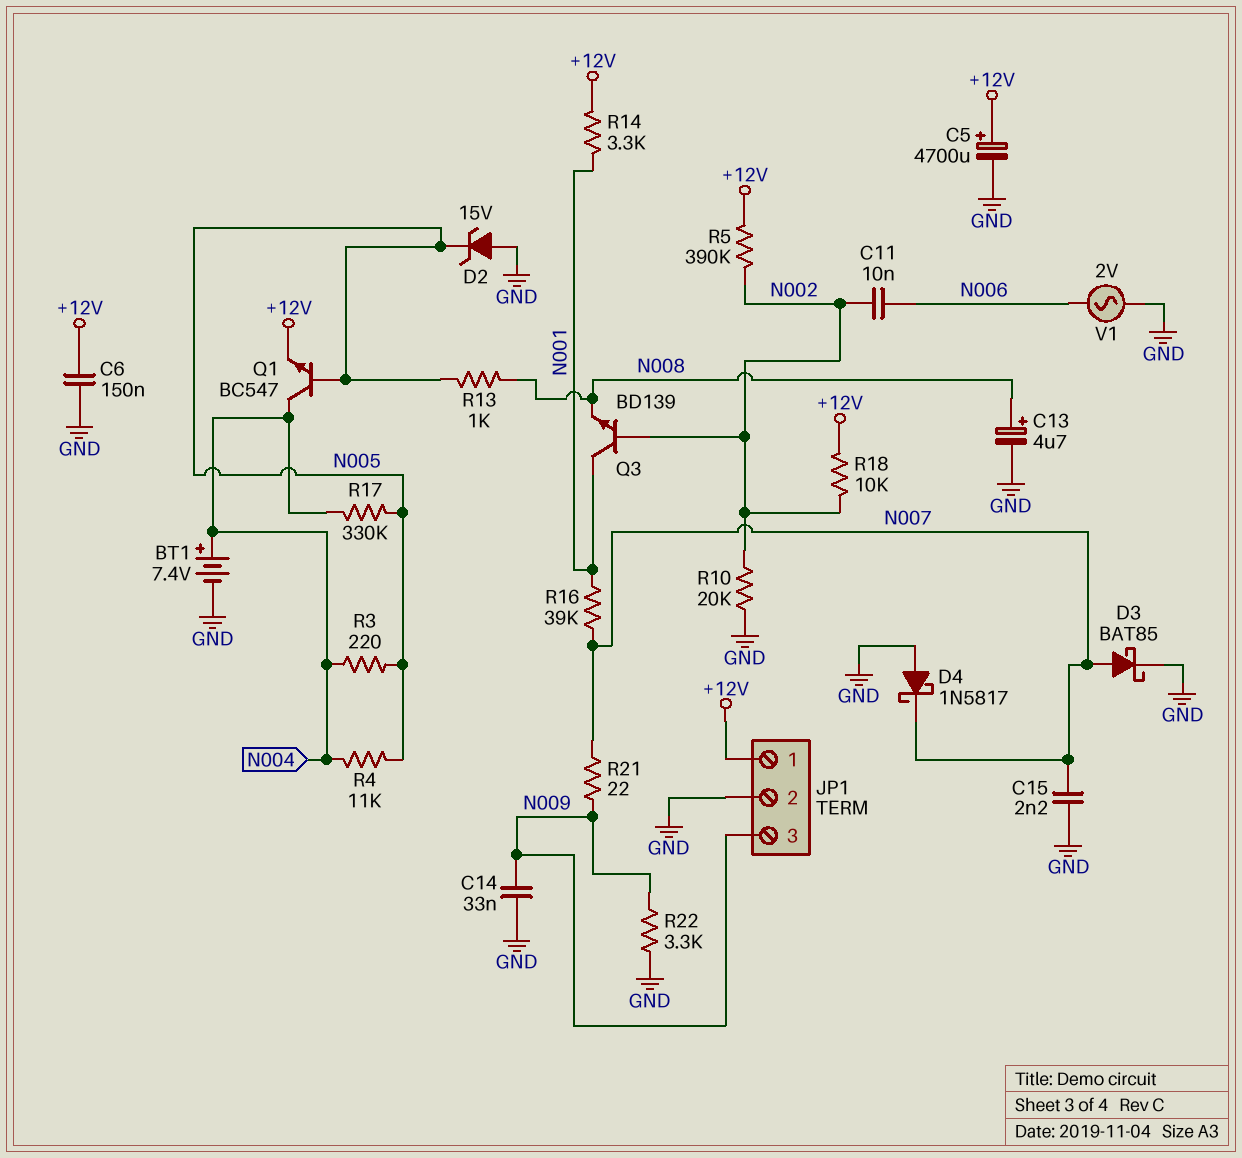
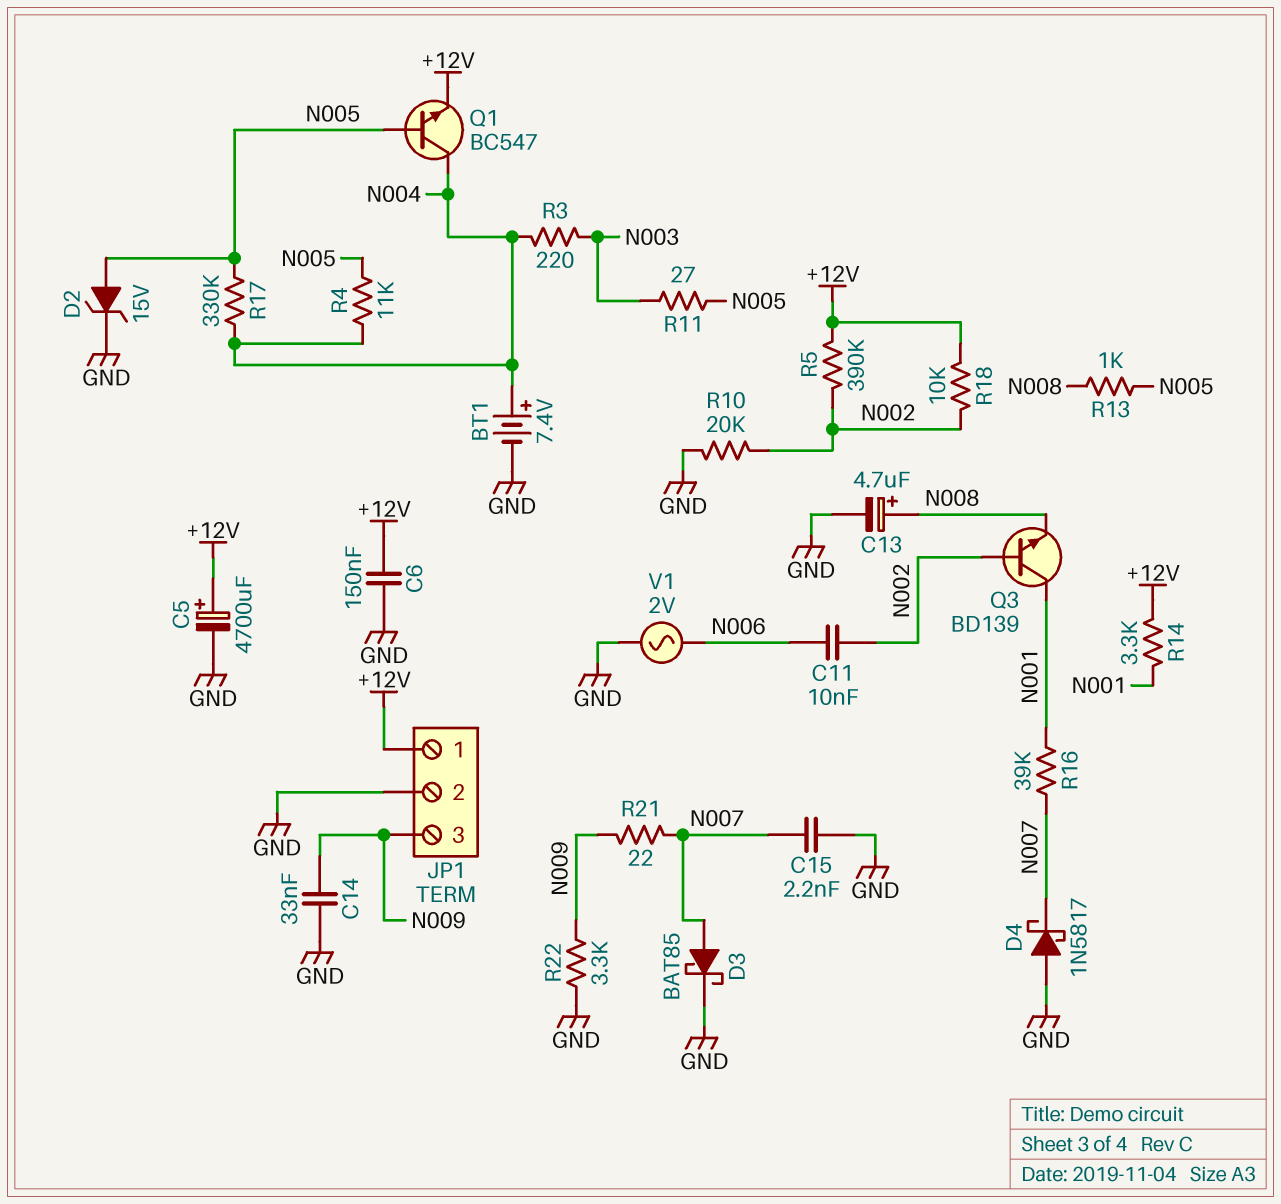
D2: zener 15V (A GND, K N005) -> zener 15V (A N005, K GND)
R3: 220 (N004, N005) -> 220 (N003, N004)
R11: none -> 27 (N003, N005)

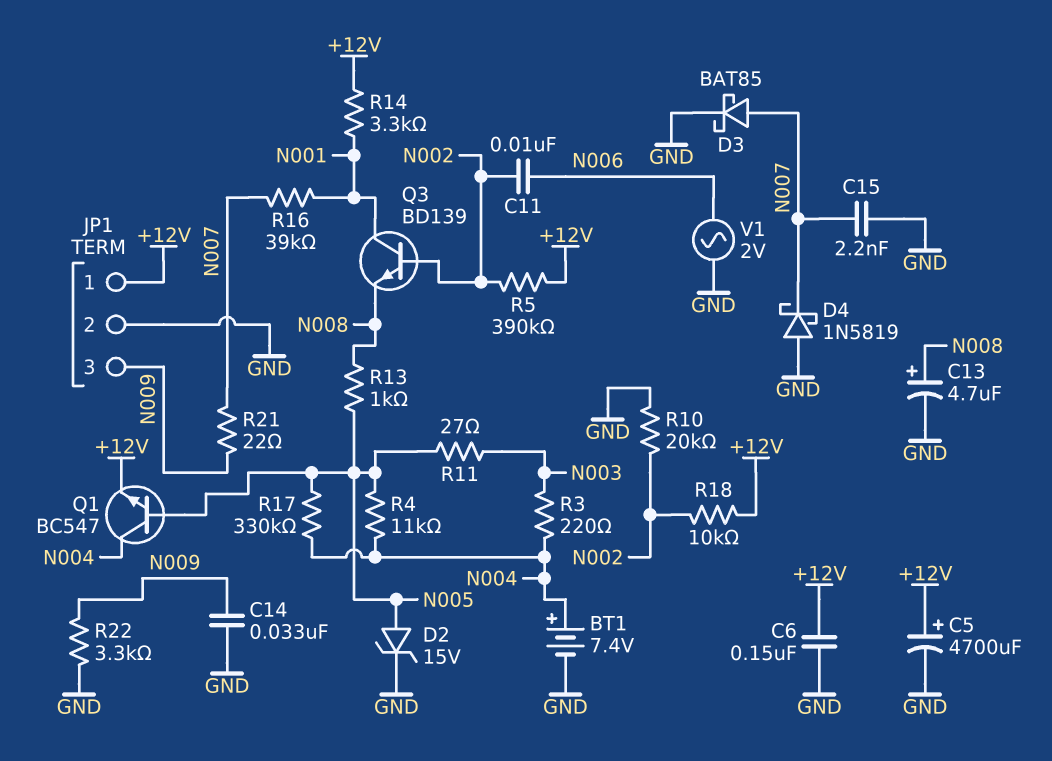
D4: schottky 1N5817 (A GND, K N007) -> schottky 1N5819 (A GND, K N007)

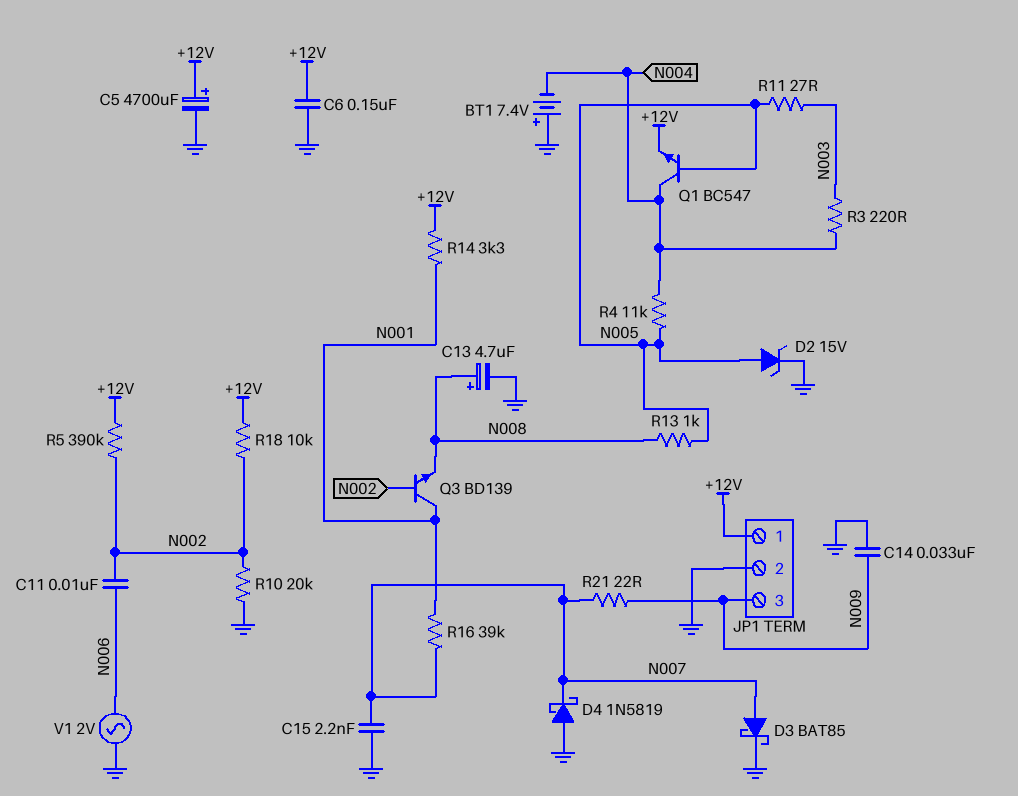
BT1: 7.4V (plus N004, minus GND) -> 7.4V (plus GND, minus N004)
R17: 330k (N004, N005) -> none
R22: 3.3k (GND, N009) -> none

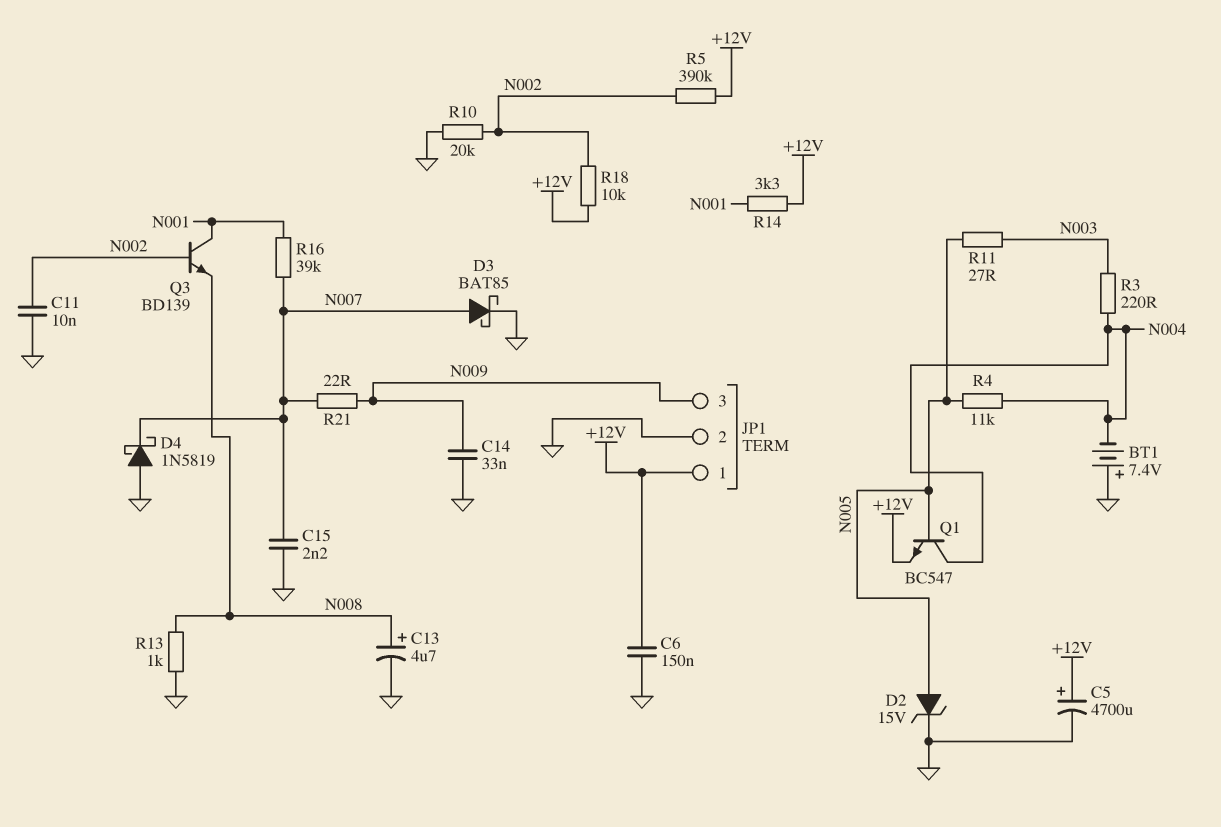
C11: 10nF (N002, N006) -> 10nF (GND, N002)
R13: 1k (N005, N008) -> 1k (GND, N008)
V1: AC 2V (GND, N006) -> none

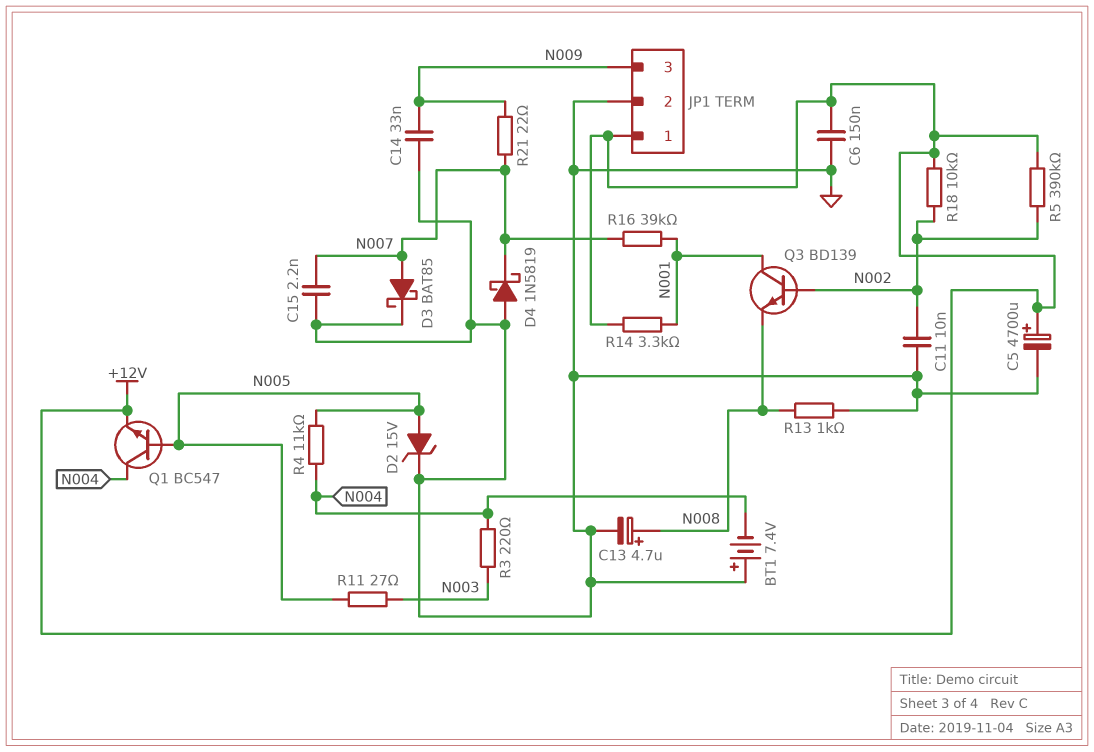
R10: 20k (GND, N002) -> none

